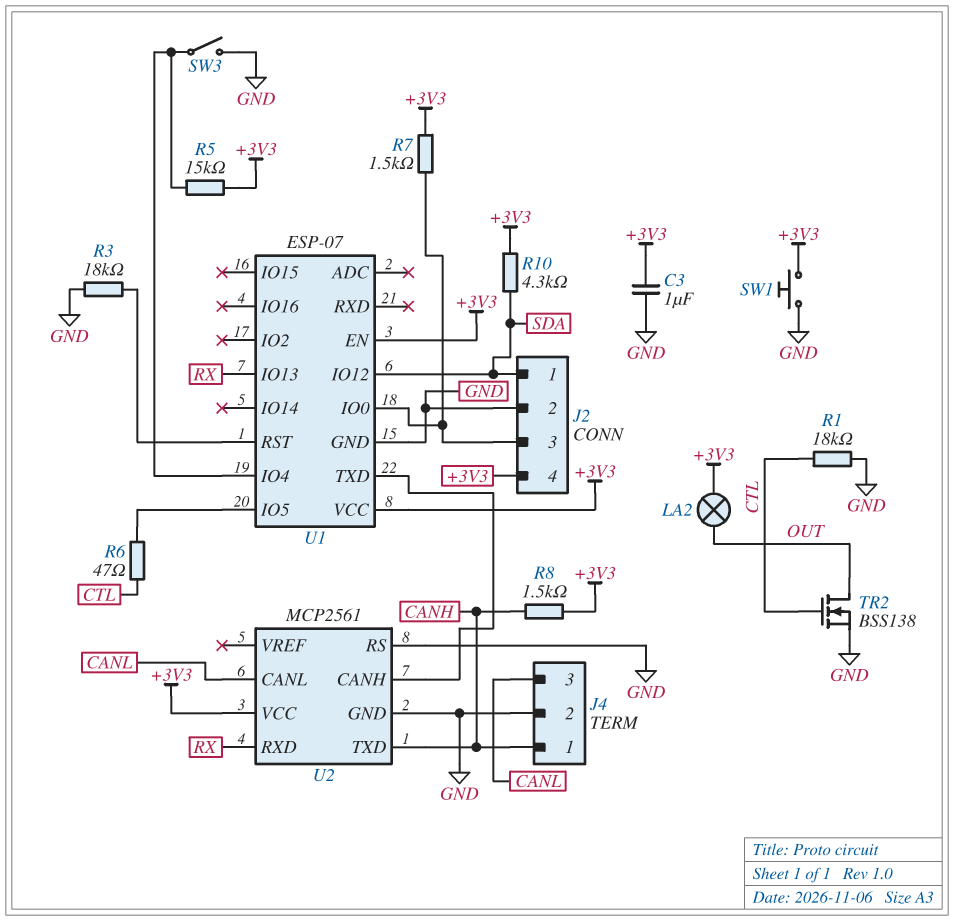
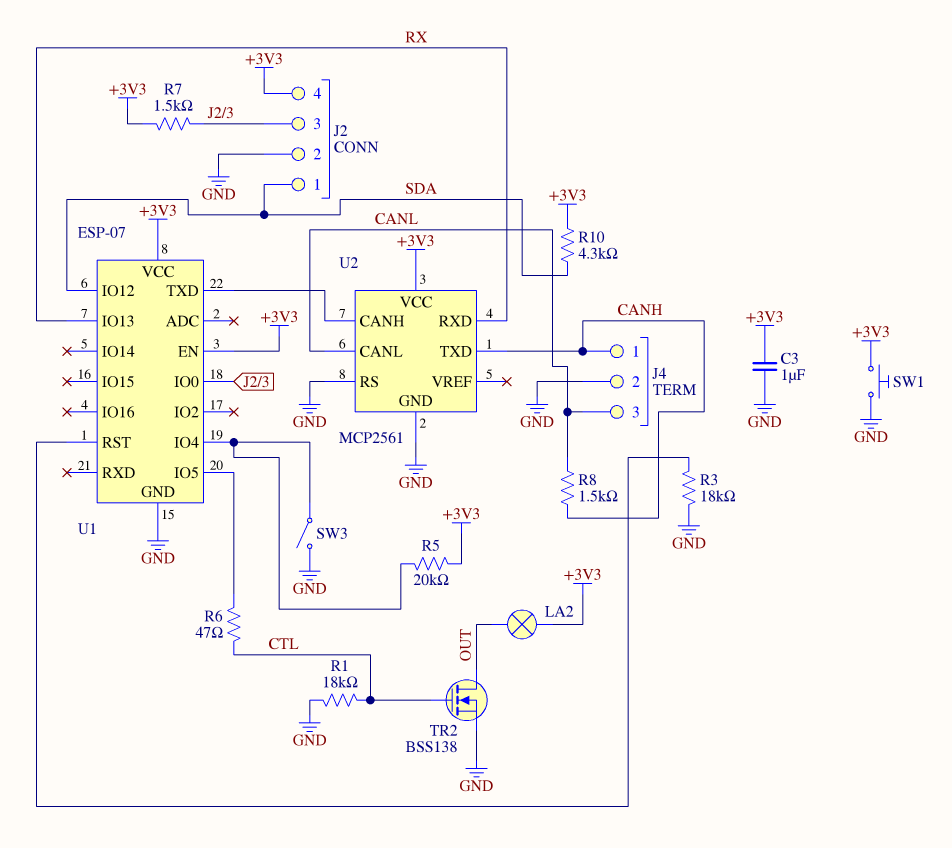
R5: 15k (+3V3, U1/IO4) -> 20k (+3V3, U1/IO4)
R8: 1.5k (+3V3, CANH) -> 1.5k (CANH, CANL)

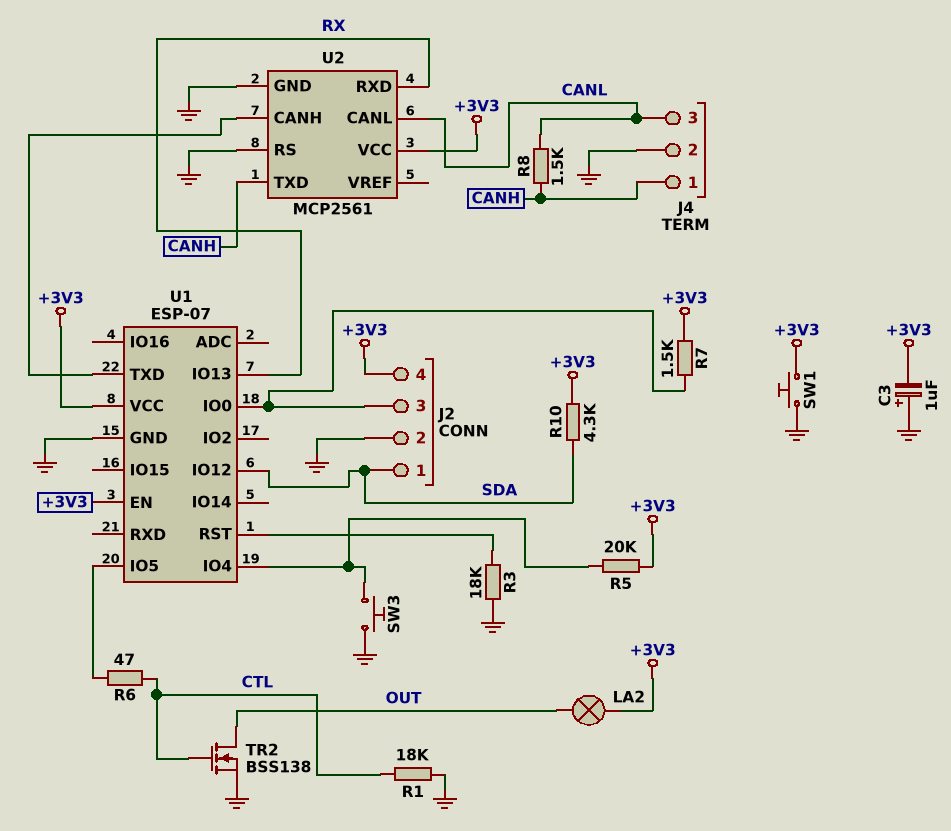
C3: 1uF (+3V3, GND) -> 1uF (plus GND, minus +3V3)
SW3: switch (GND, U1/IO4) -> button (GND, U1/IO4)

